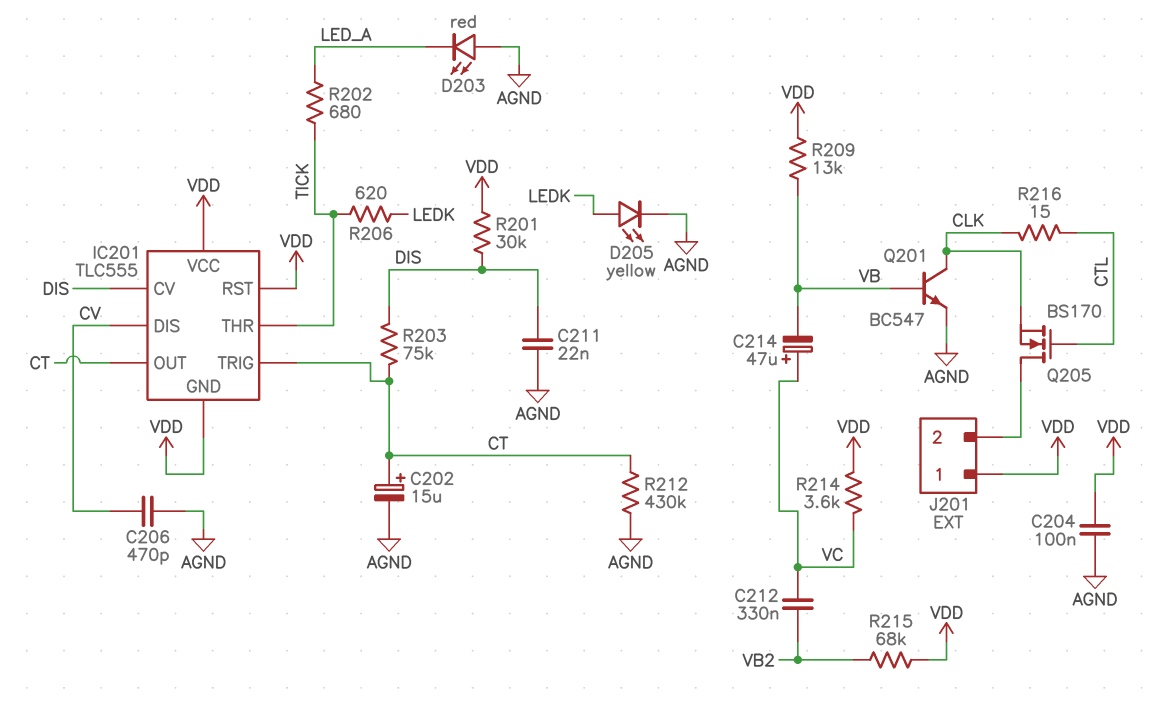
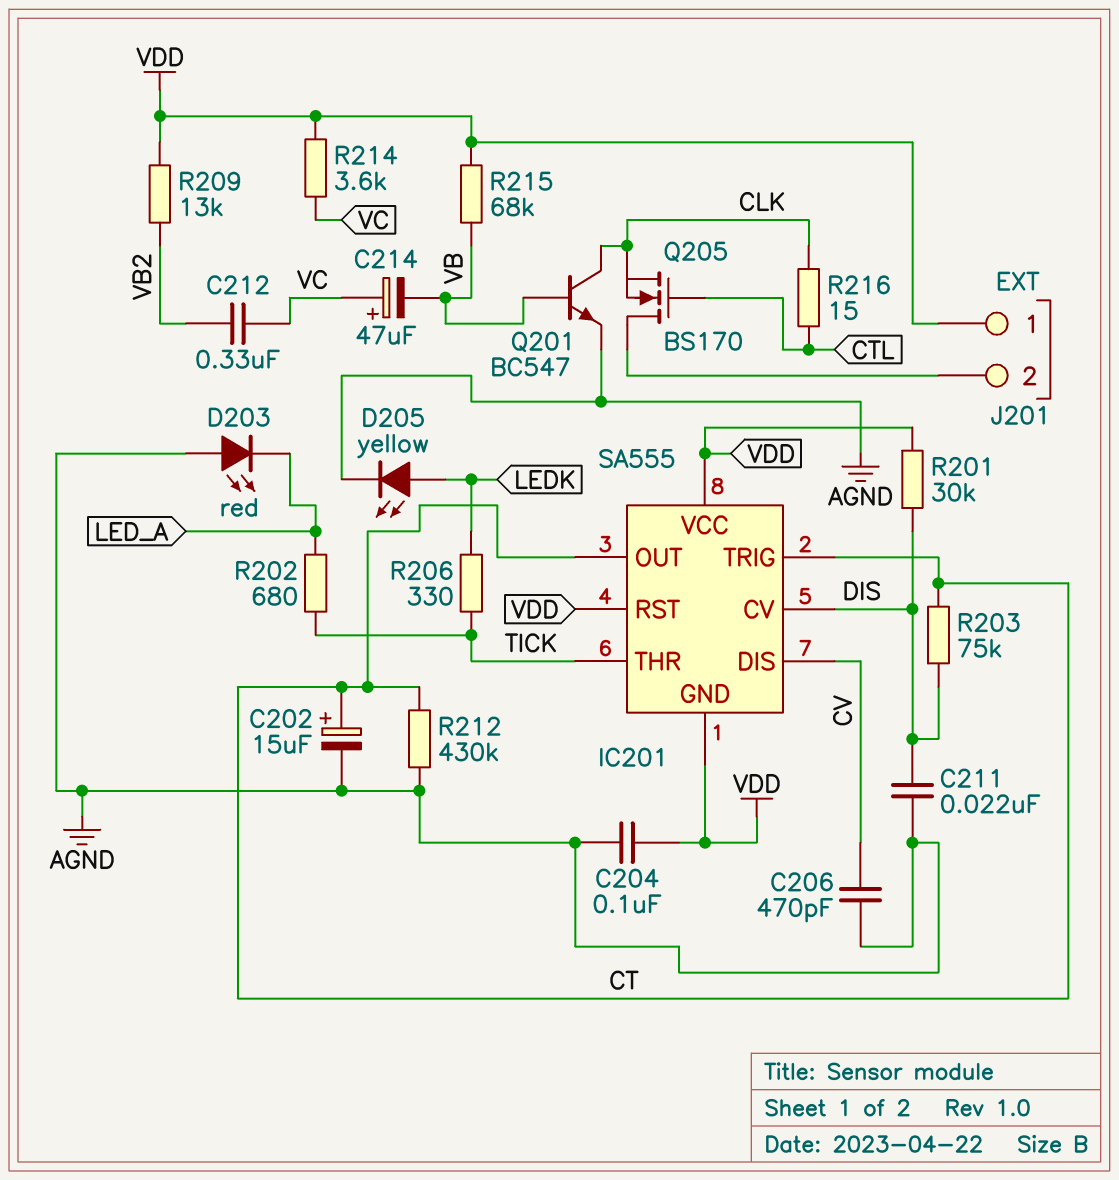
IC201: TLC555 -> SA555
R206: 620 (LEDK, TICK) -> 330 (LEDK, TICK)
R209: 13k (VB, VDD) -> 13k (VB2, VDD)
R215: 68k (VB2, VDD) -> 68k (VB, VDD)

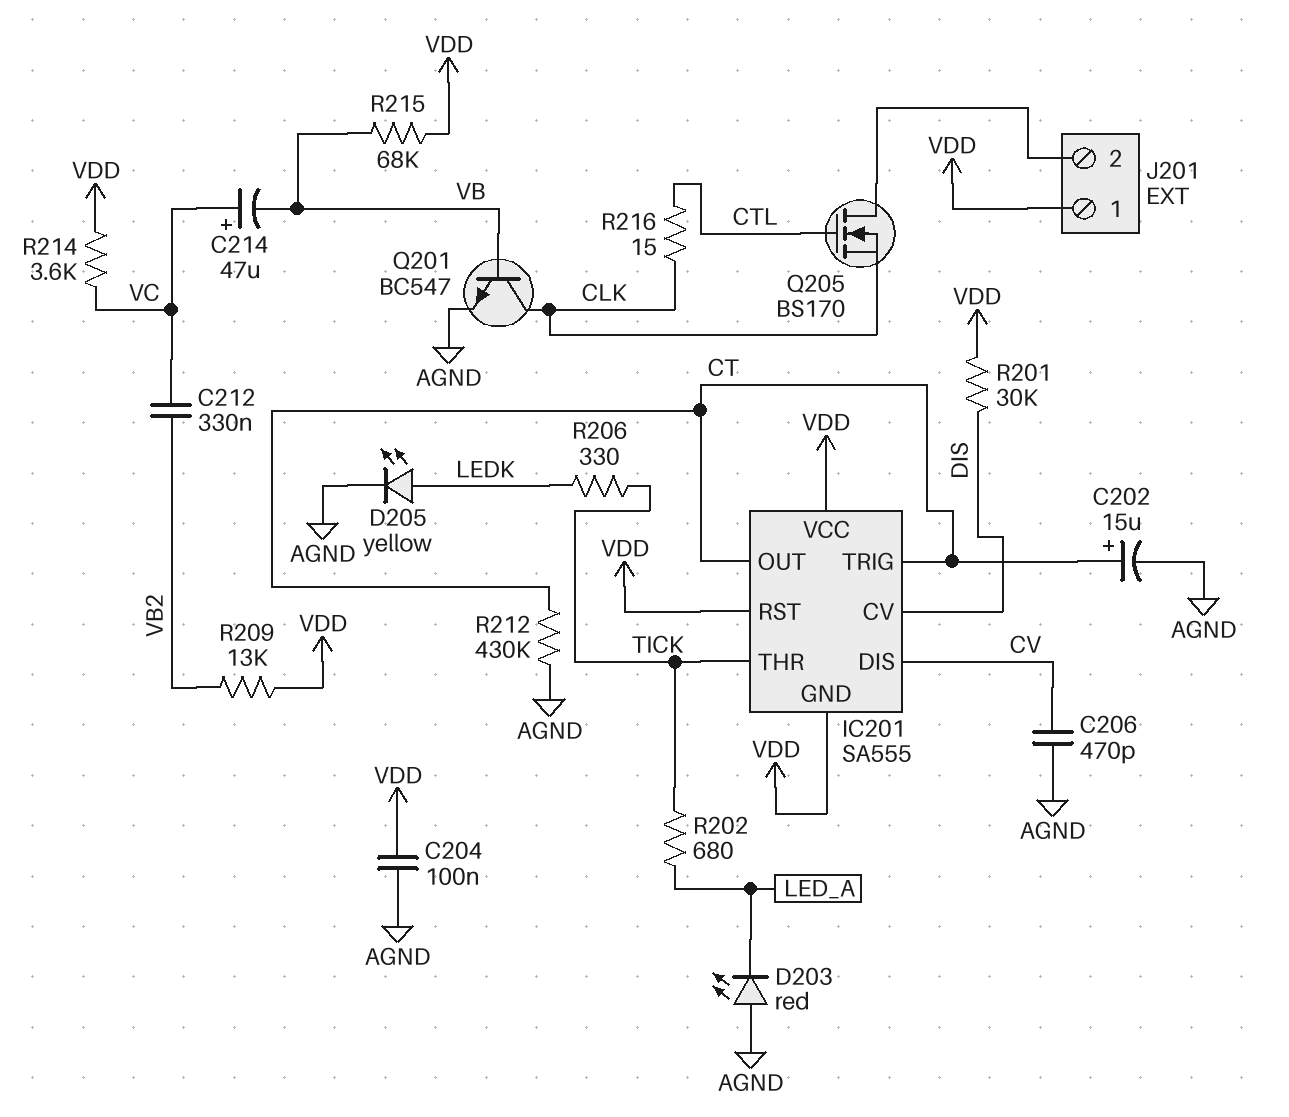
C211: 22nF (AGND, DIS) -> none
R203: 75k (CT, DIS) -> none

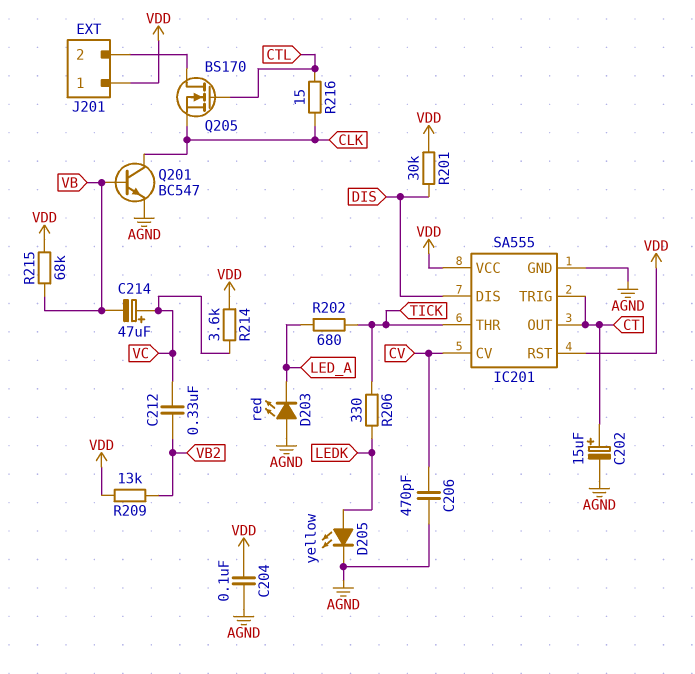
IC201 pin CV: DIS -> CV
IC201 pin DIS: CV -> DIS
IC201 pin GND: VDD -> AGND
R212: 430k (AGND, CT) -> none

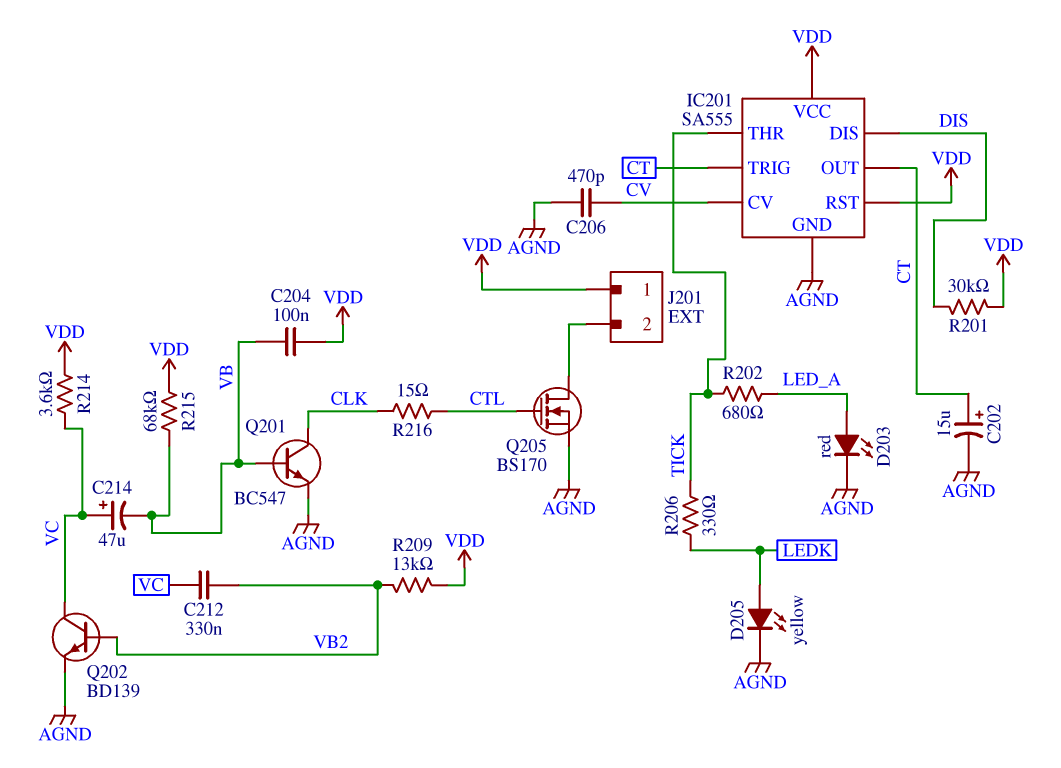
C204: 100nF (AGND, VDD) -> 100nF (VB, VDD)
D203: LED red (A AGND, K LED_A) -> LED red (A LED_A, K AGND)
Q202: none -> NPN BD139 (B VB2, C VC, E AGND)
Q205: NMOS BS170 (G CTL, D J201/2, S CLK) -> NMOS BS170 (G CTL, D J201/2, S AGND)

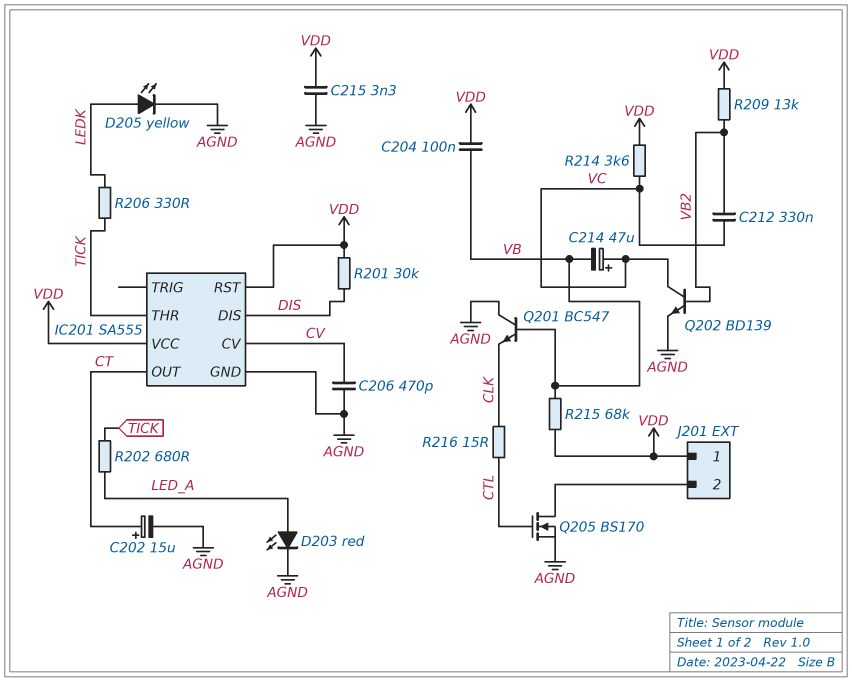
C215: none -> 3.3nF (AGND, VDD)
IC201 pin TRIG: CT -> none
Q201: NPN BC547 (B VB, C CLK, E AGND) -> NPN BC547 (B VB, C AGND, E CLK)

